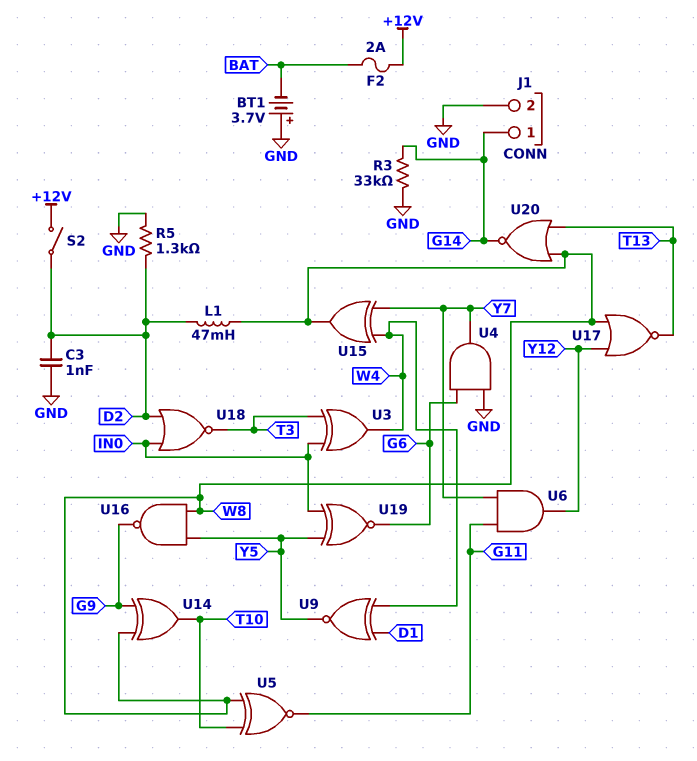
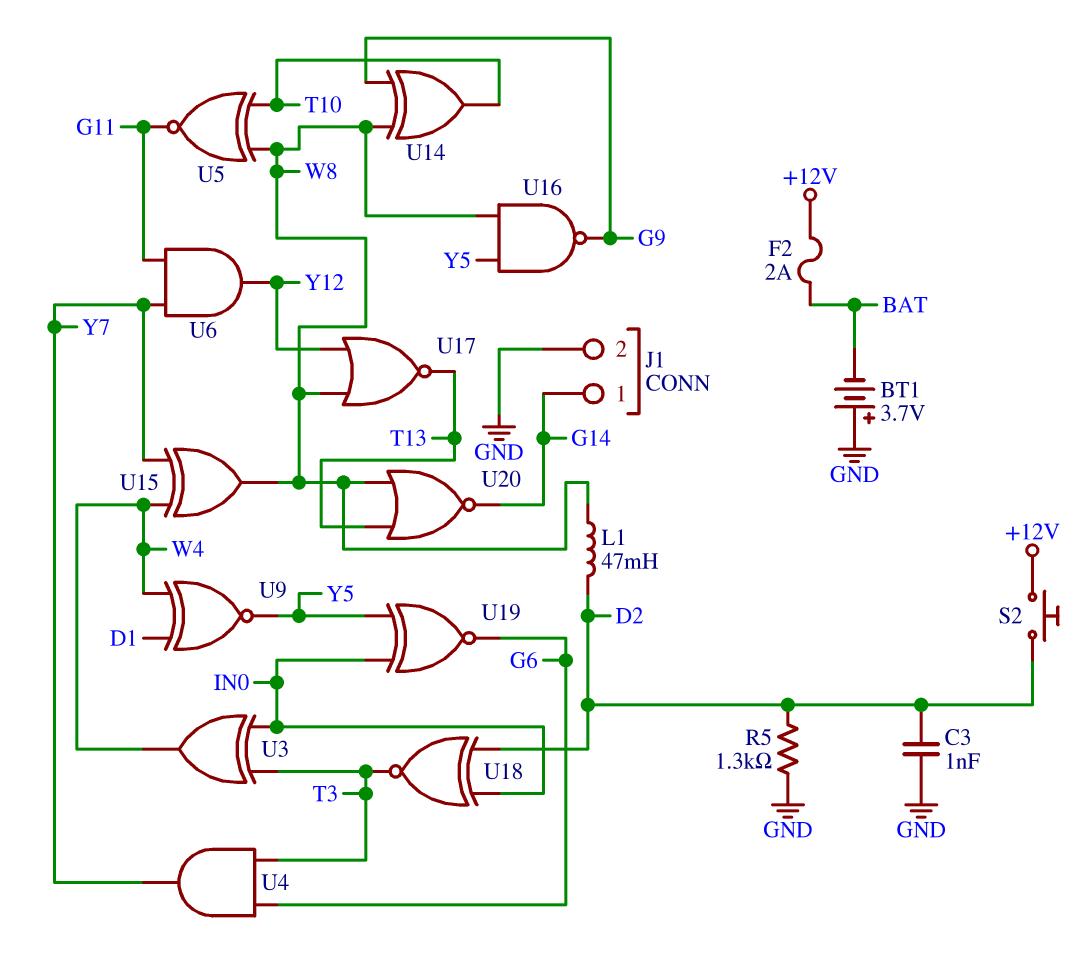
R3: 33k (G14, GND) -> none
S2: switch (+12V, D2) -> button (+12V, D2)
U4: AND (in G6, in GND, out Y7) -> AND (in G6, in T3, out Y7)
U18: NOR (in D2, in IN0, out T3) -> XNOR (in D2, in IN0, out T3)

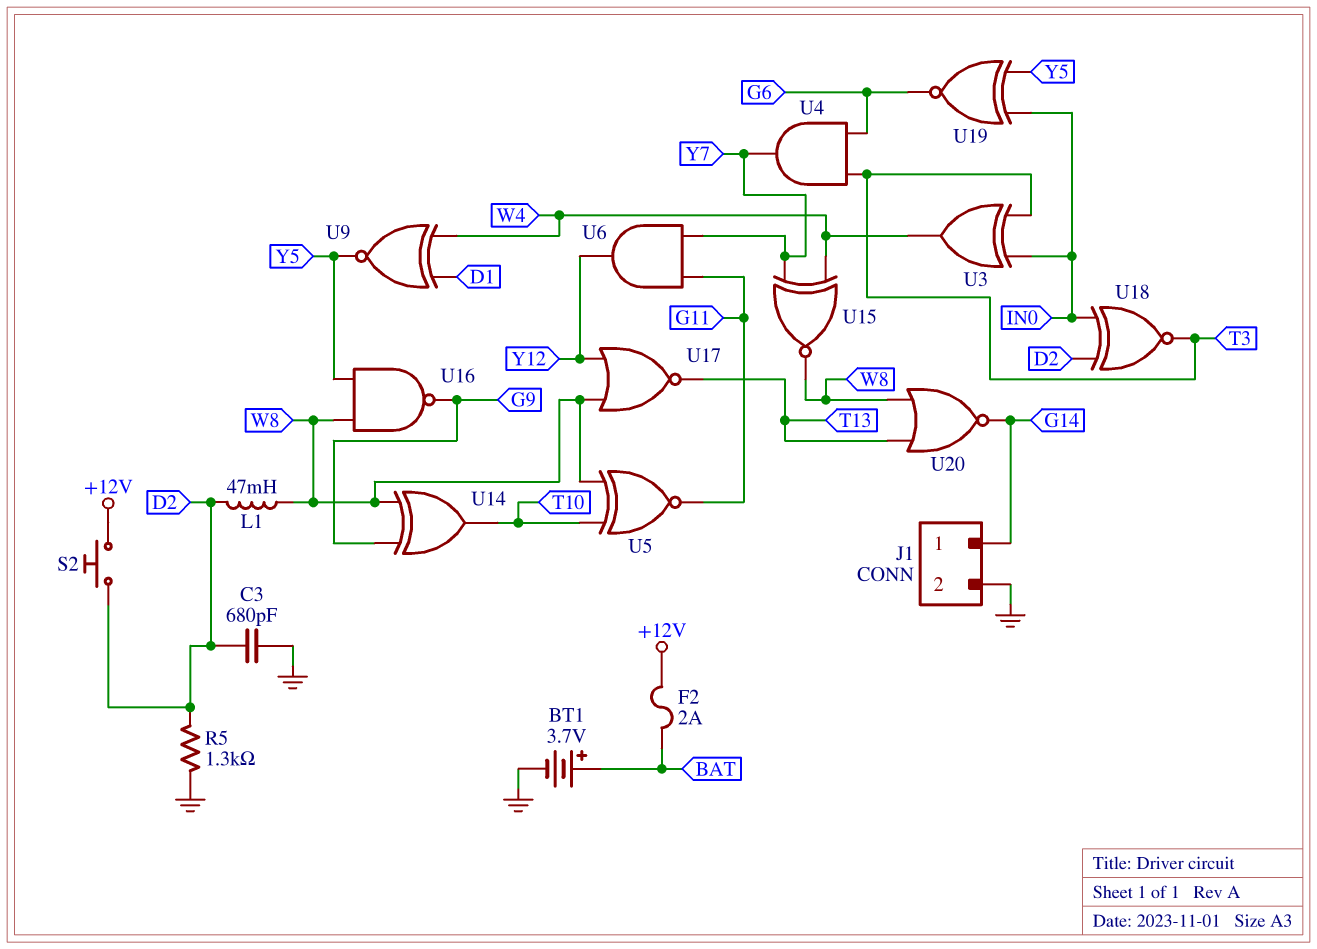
BT1: 3.7V (plus GND, minus BAT) -> 3.7V (plus BAT, minus GND)
C3: 1nF (D2, GND) -> 680pF (D2, GND)
U15: XOR (in W4, in Y7, out W8) -> XNOR (in W4, in Y7, out W8)

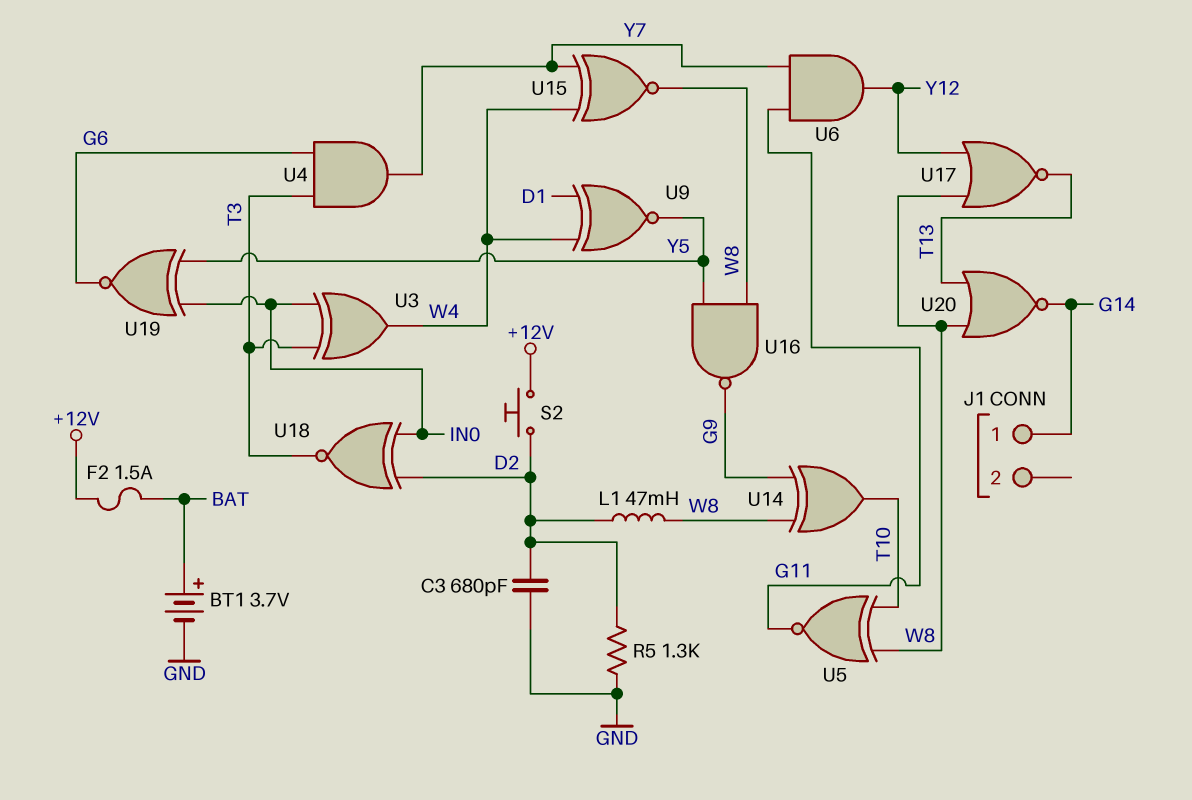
F2: 2A (+12V, BAT) -> 1.5A (+12V, BAT)
J1 pin 2: GND -> none

